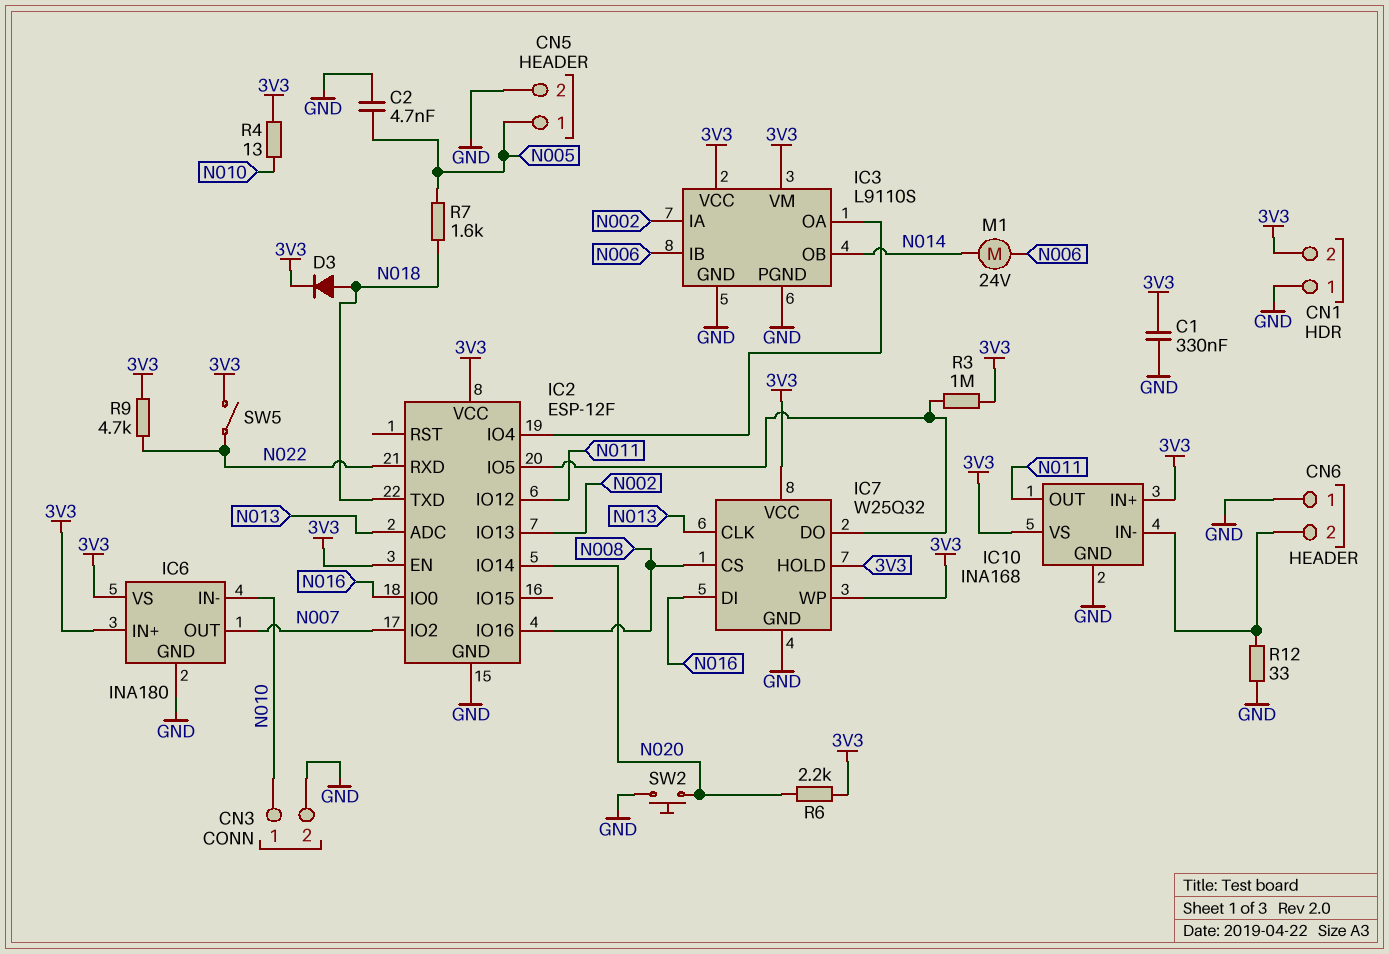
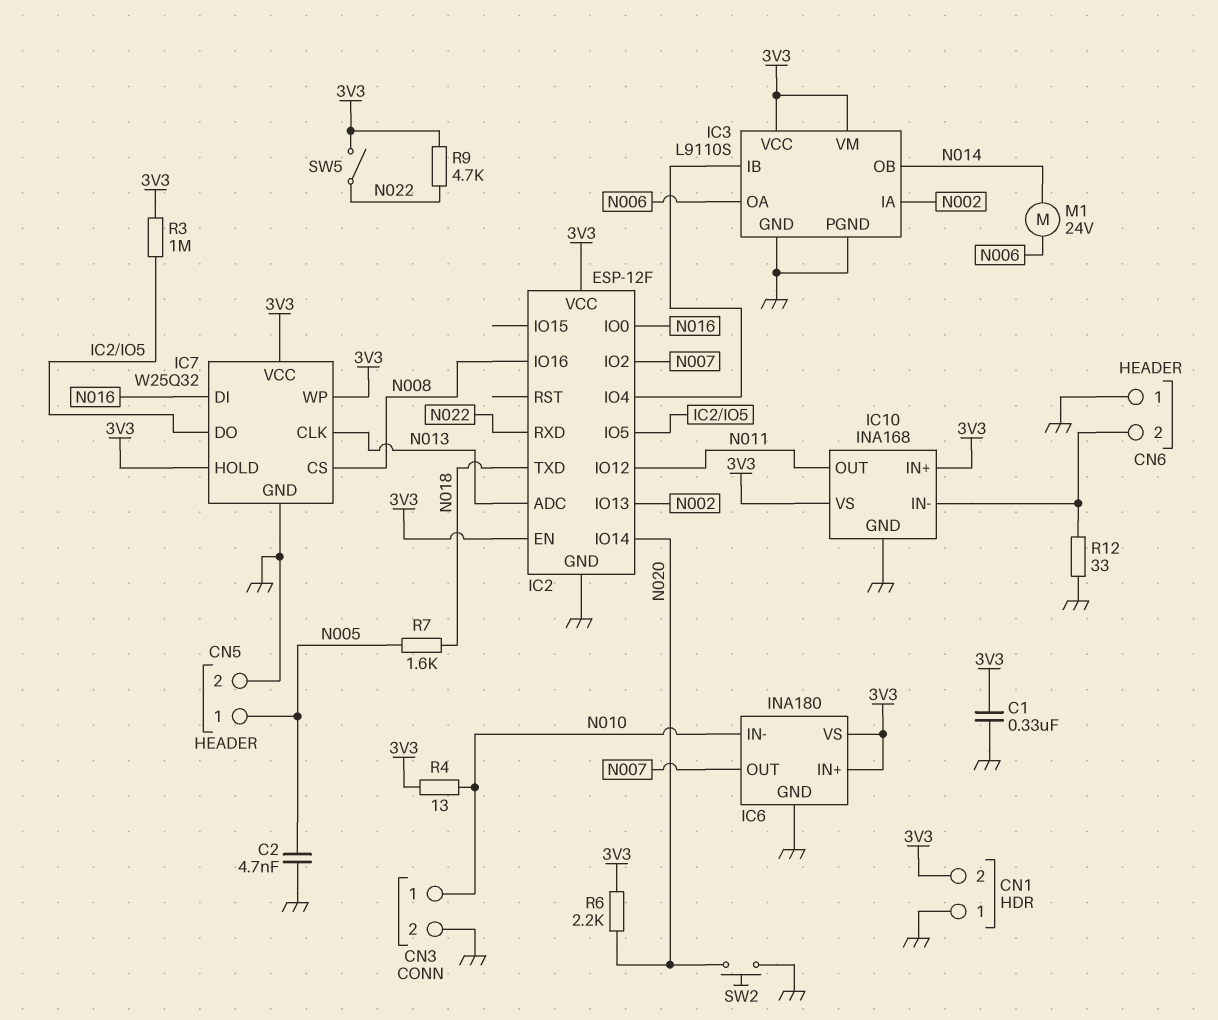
D3: diode (A N018, K 3V3) -> none
IC3 pin IB: N006 -> IC2/IO4
IC3 pin OA: IC2/IO4 -> N006

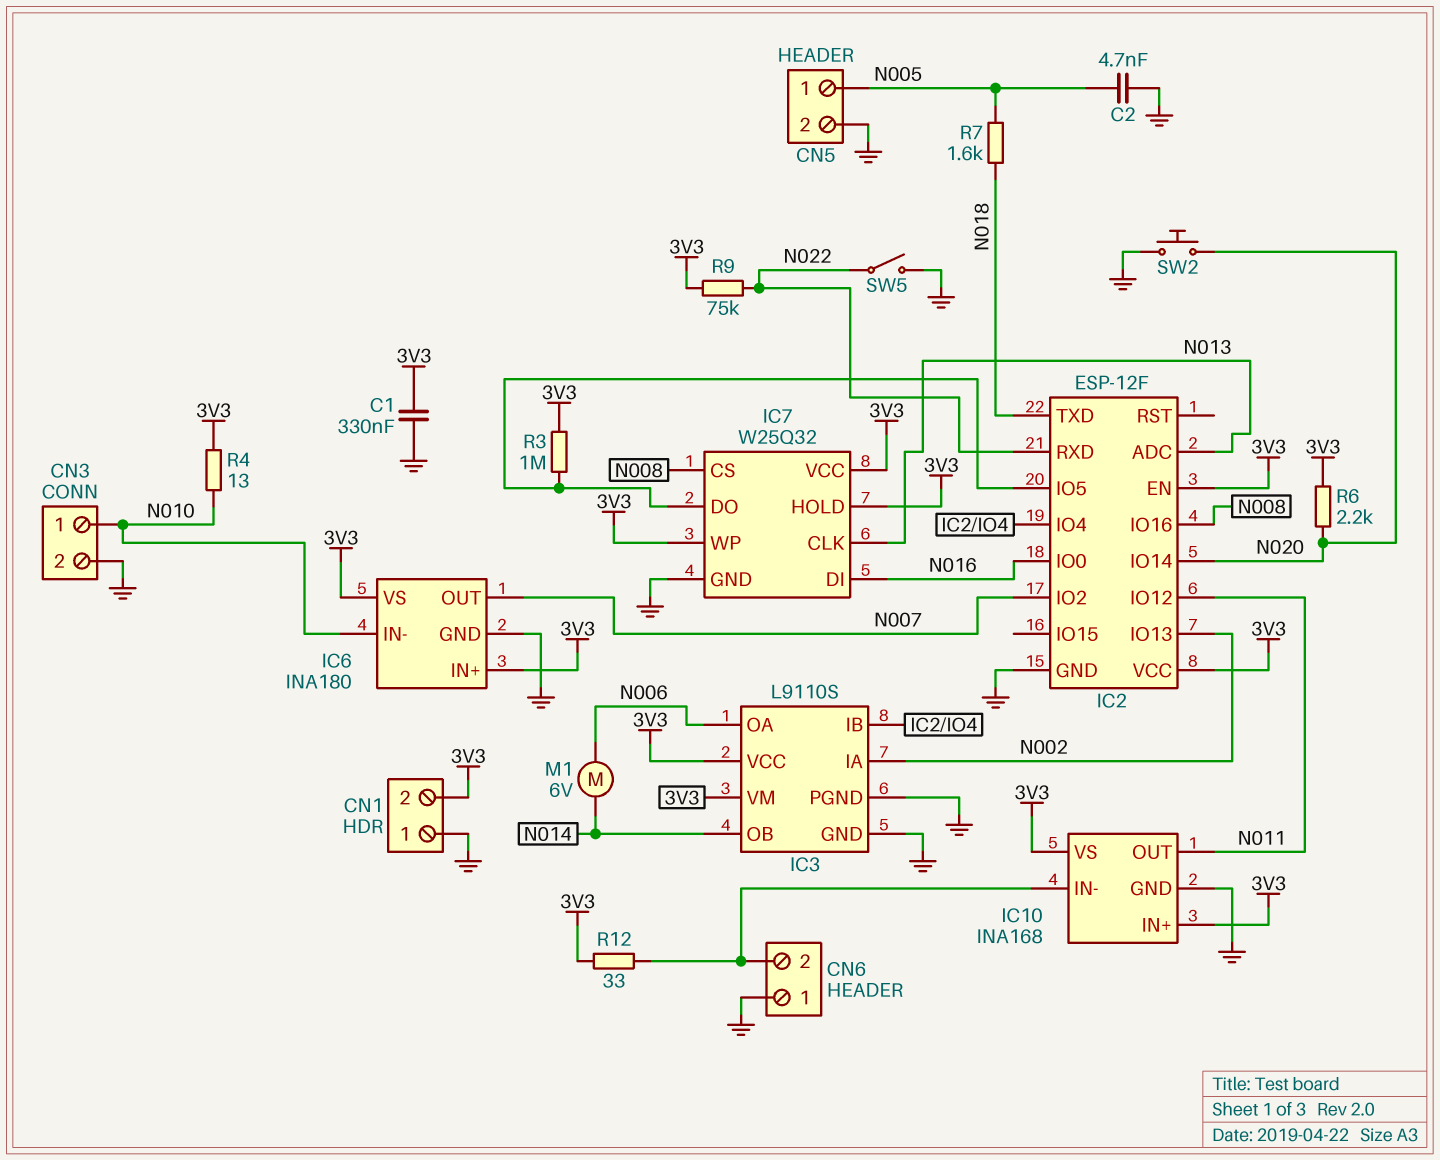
M1: motor 24V (N006, N014) -> motor 6V (N006, N014)
R9: 4.7k (3V3, N022) -> 75k (3V3, N022)
R12: 33 (CN6/2, GND) -> 33 (3V3, CN6/2)
SW5: switch (3V3, N022) -> switch (GND, N022)

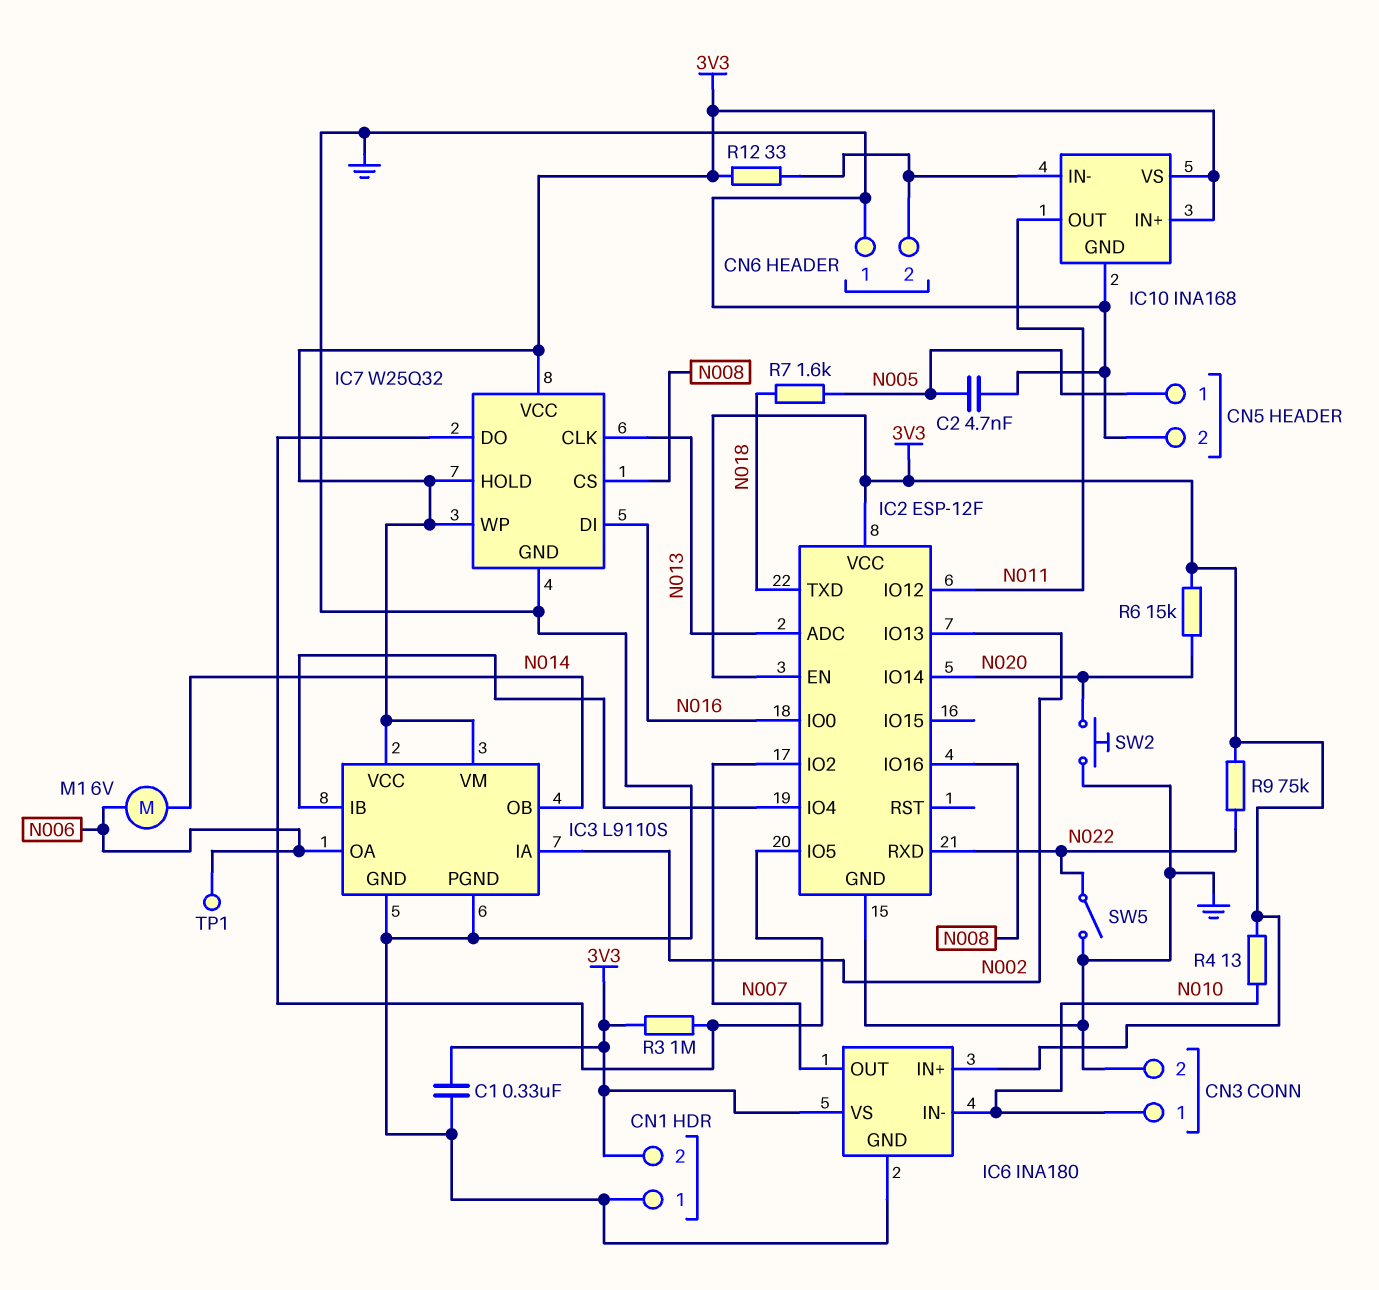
R6: 2.2k (3V3, N020) -> 15k (3V3, N020)
TP1: none -> test point (N006)

